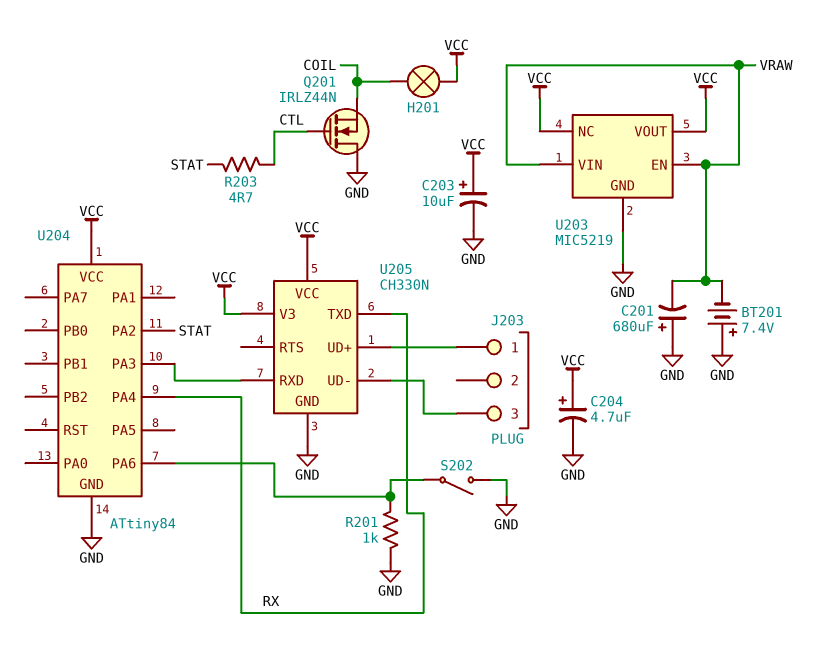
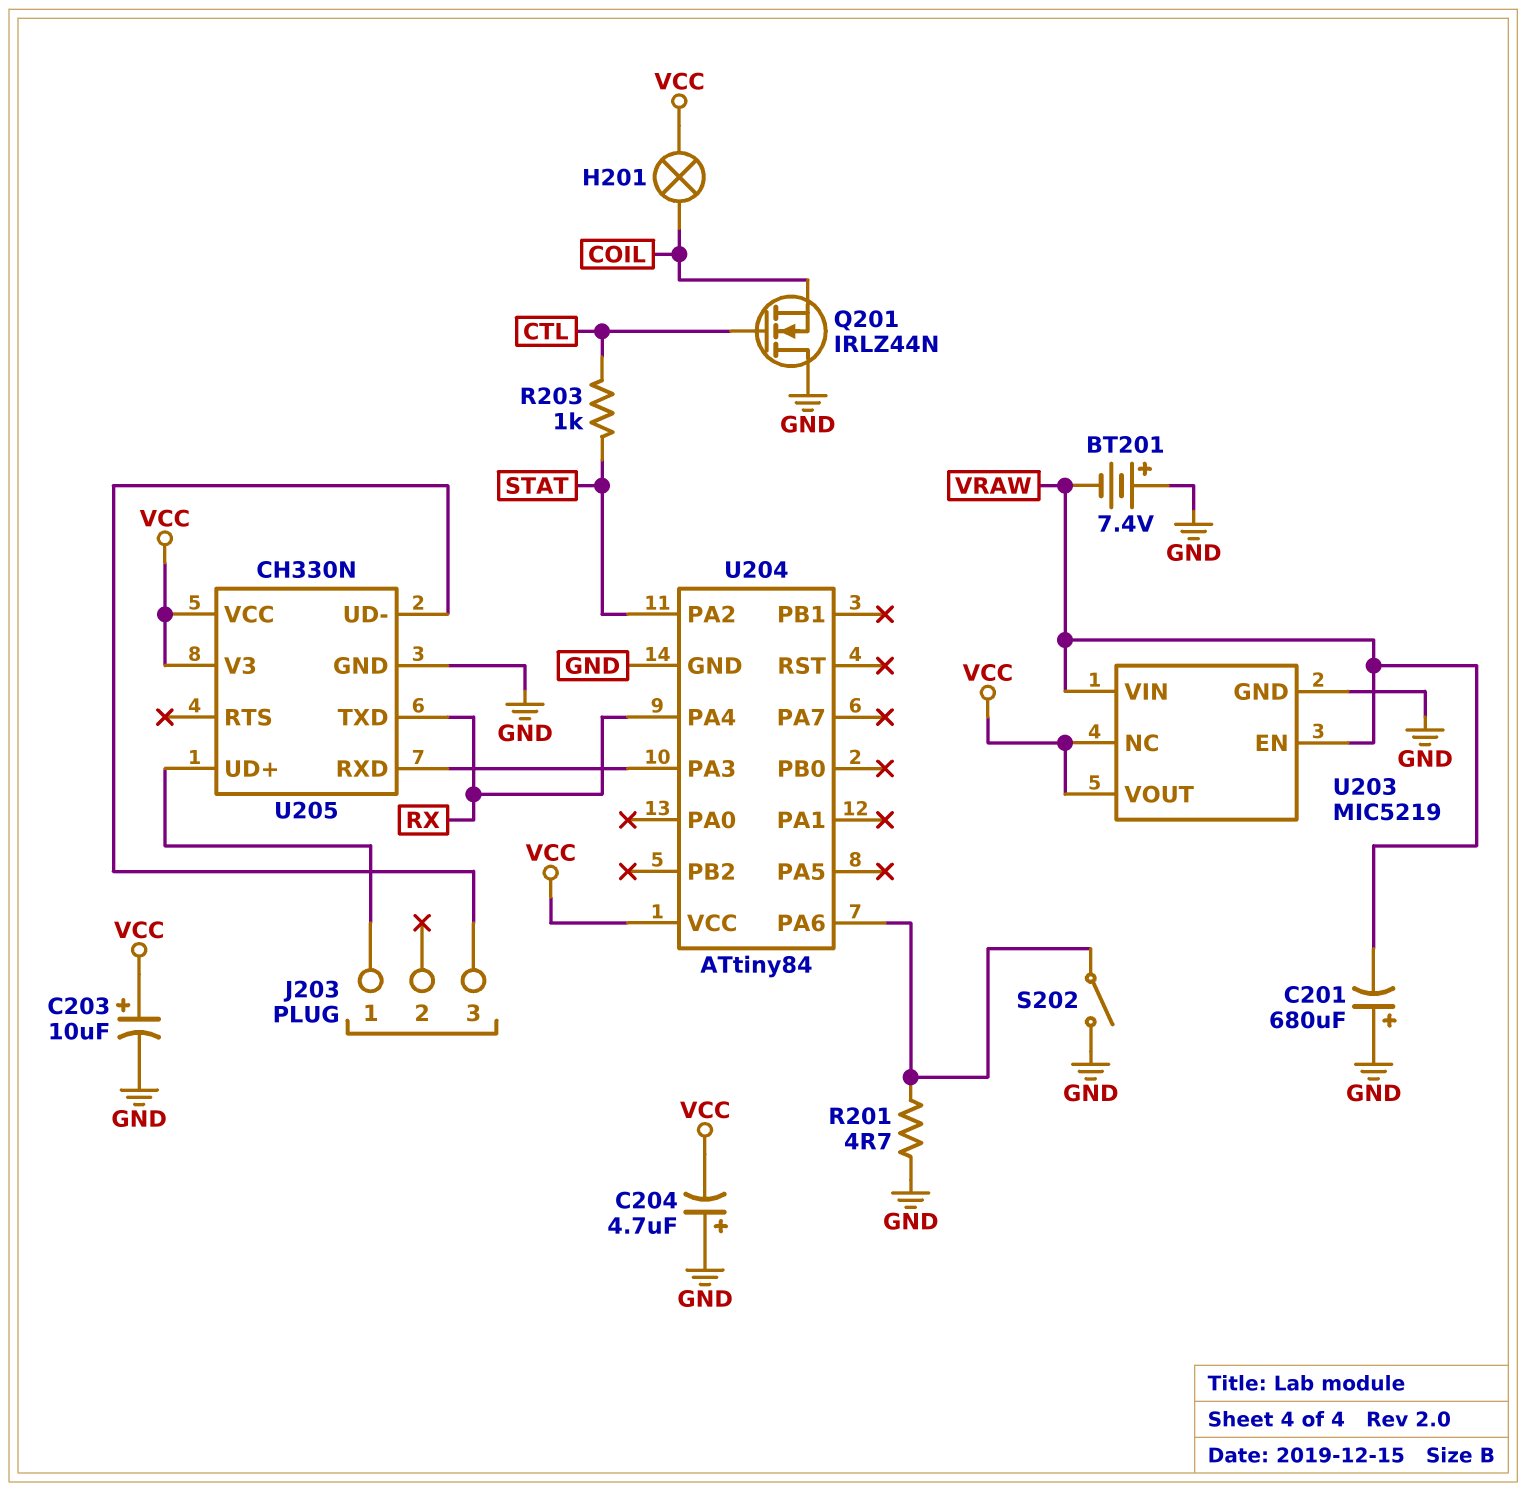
C204: 4.7uF (plus VCC, minus GND) -> 4.7uF (plus GND, minus VCC)
R201: 1k (GND, U204/PA6) -> 4.7 (GND, U204/PA6)
R203: 4.7 (CTL, STAT) -> 1k (CTL, STAT)

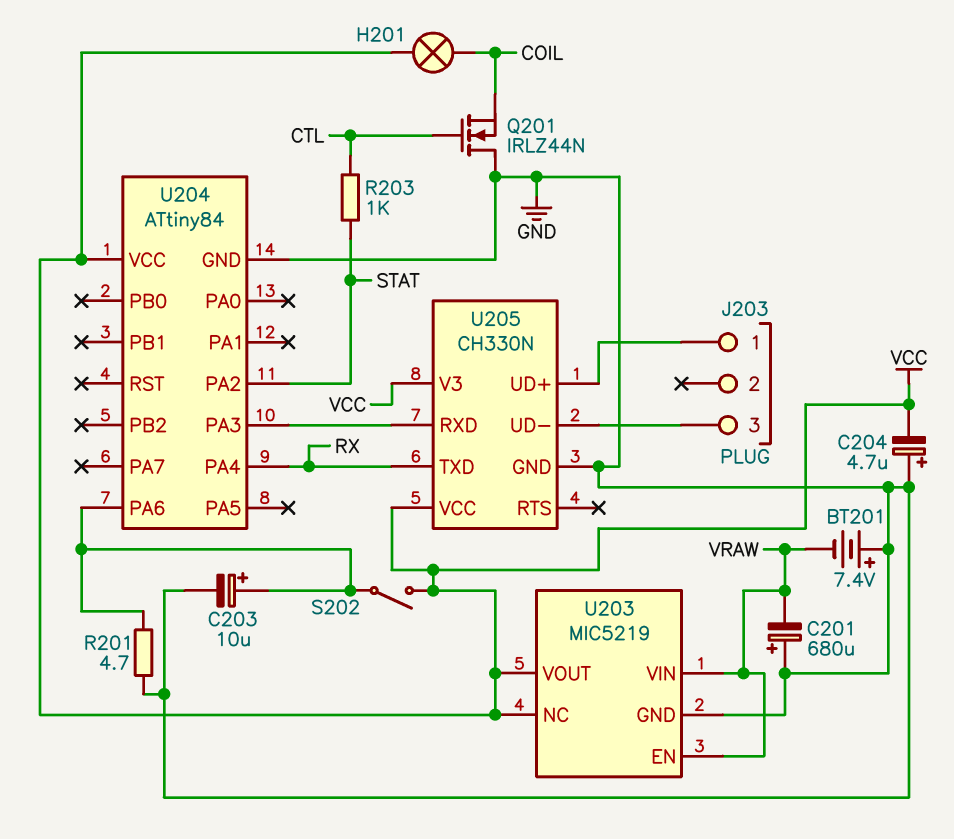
C203: 10uF (plus VCC, minus GND) -> 10uF (plus U204/PA6, minus GND)
S202: switch (GND, U204/PA6) -> switch (U204/PA6, VCC)

